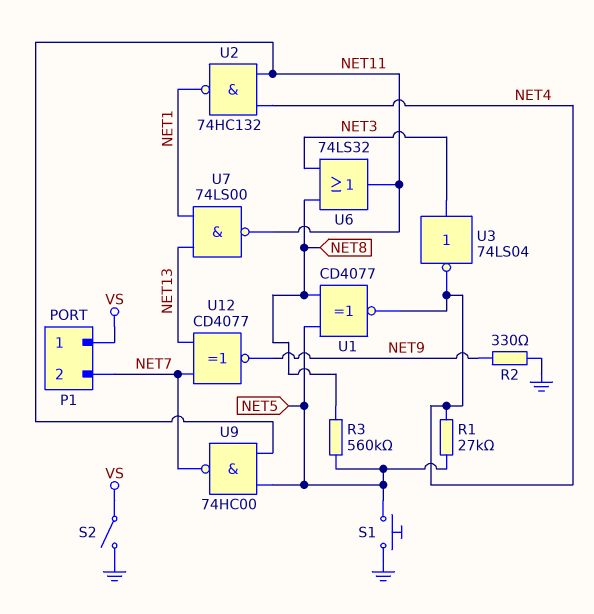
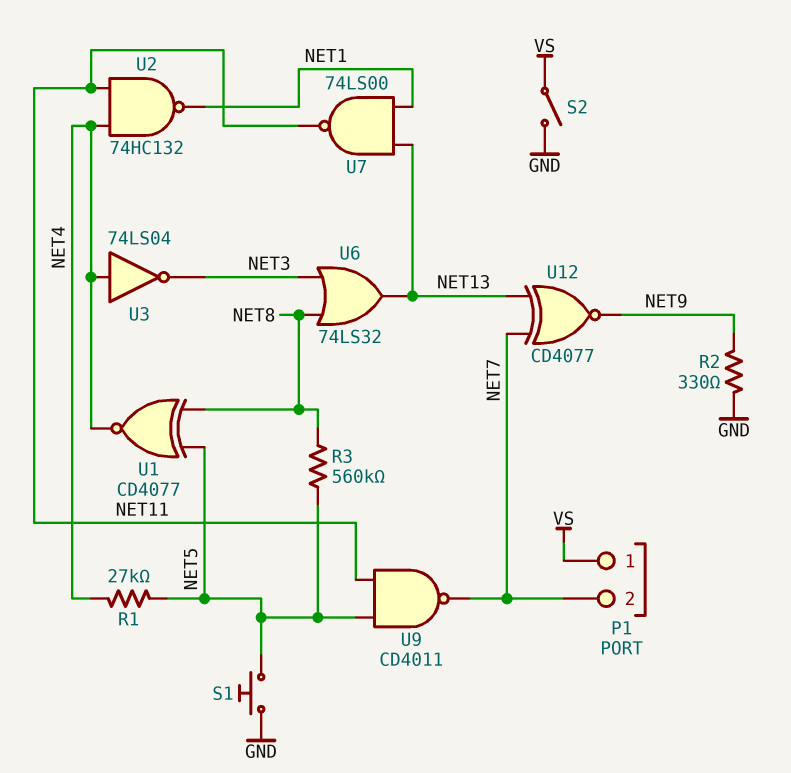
U3: NOT 74LS04 (in NET3, out NET4) -> NOT 74LS04 (in NET4, out NET3)
U6: OR 74LS32 (in NET3, in NET8, out NET11) -> OR 74LS32 (in NET3, in NET8, out NET13)
U9: NAND 74HC00 (in NET5, in NET11, out NET7) -> NAND CD4011 (in NET5, in NET11, out NET7)

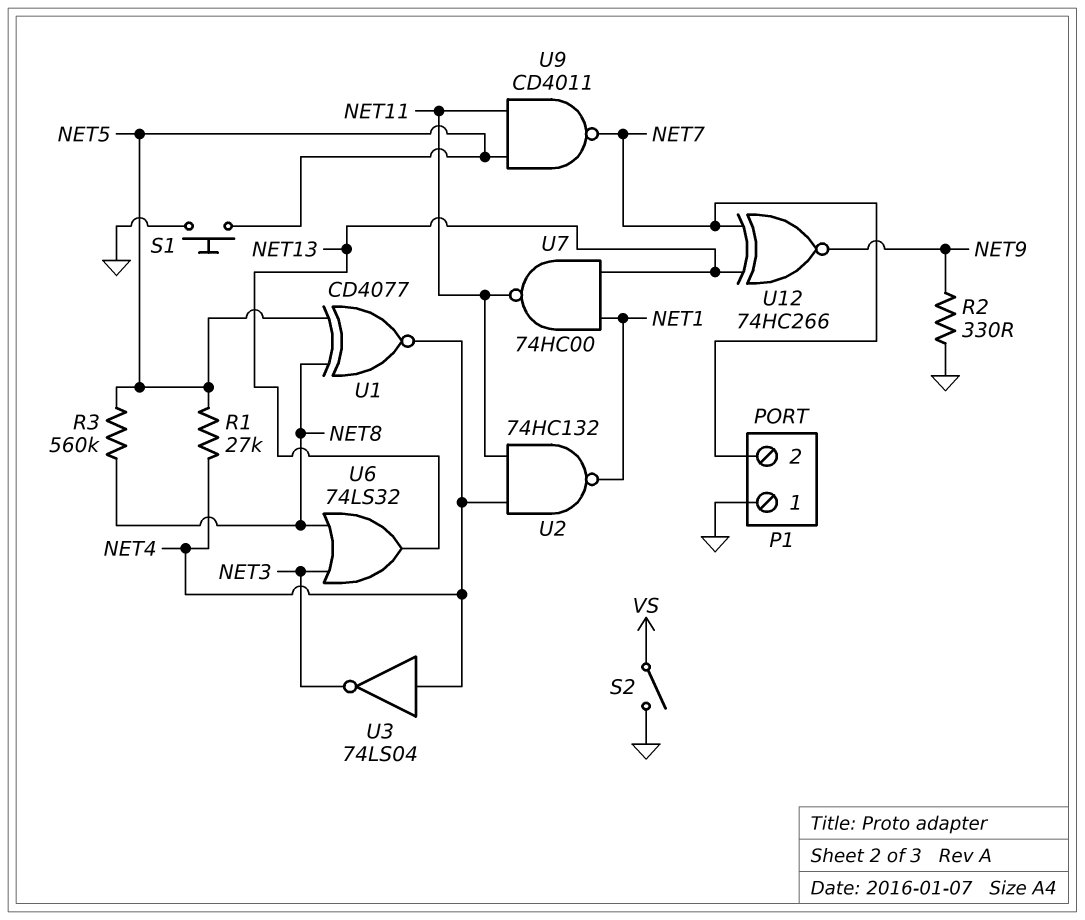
P1 pin 1: VS -> GND
U7: NAND 74LS00 (in NET1, in NET13, out NET11) -> NAND 74HC00 (in NET1, in NET13, out NET11)
U12: XNOR CD4077 (in NET7, in NET13, out NET9) -> XNOR 74HC266 (in NET7, in NET13, out NET9)

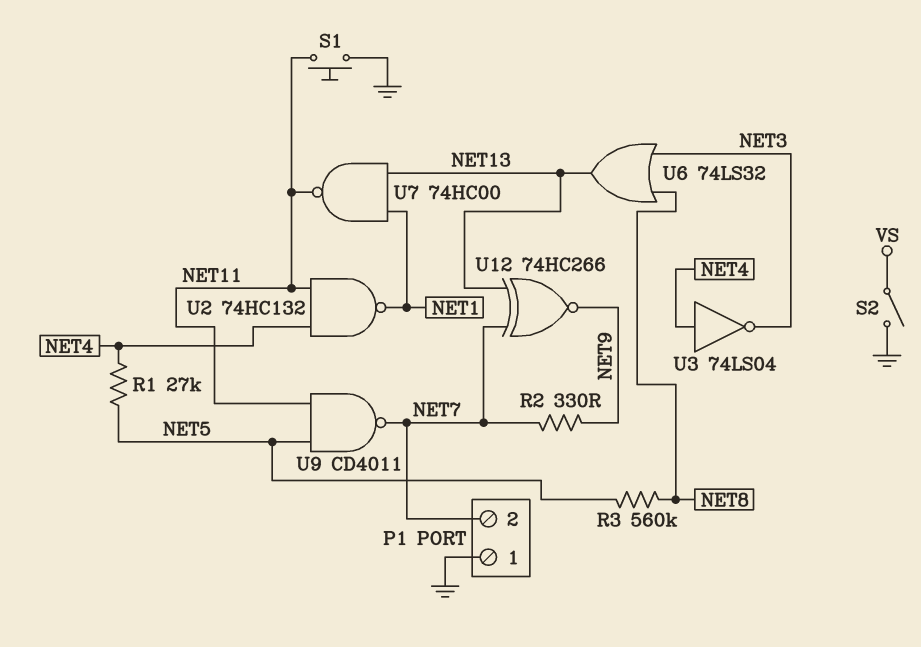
R2: 330 (GND, NET9) -> 330 (NET7, NET9)
S1: button (GND, NET5) -> button (GND, NET11)
U1: XNOR CD4077 (in NET5, in NET8, out NET4) -> none

